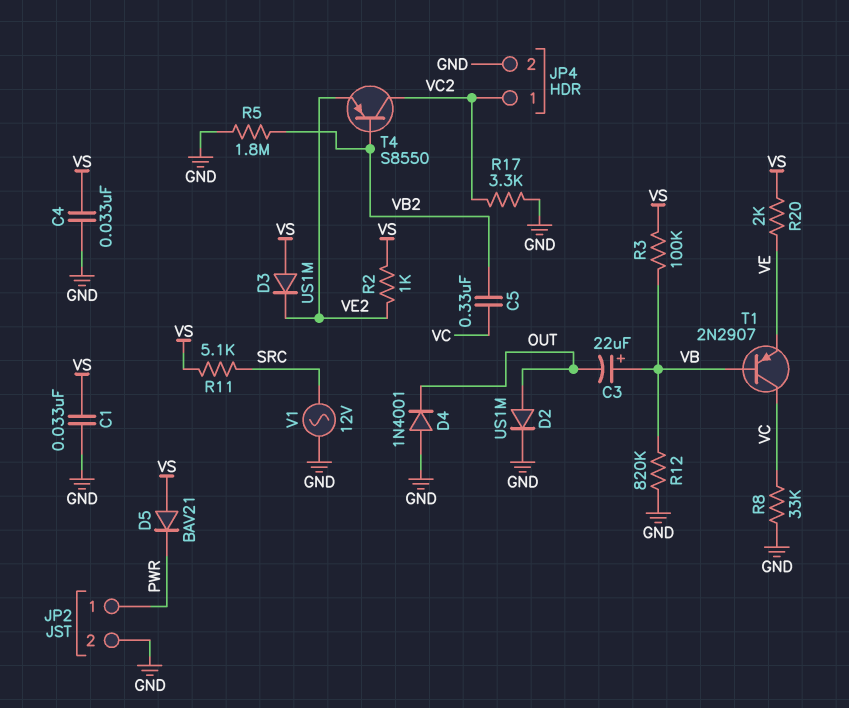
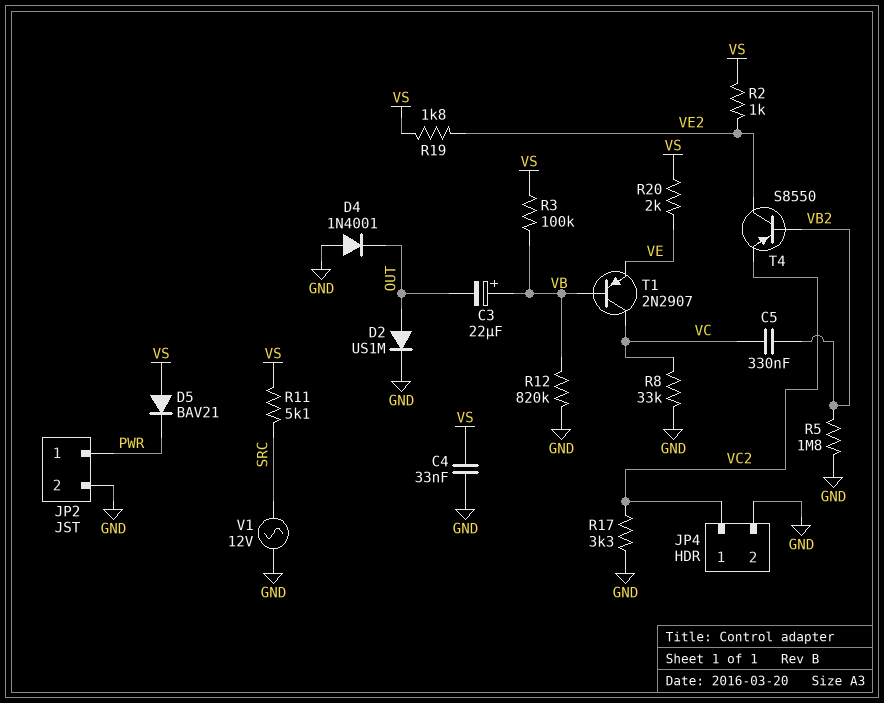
C1: 33nF (GND, VS) -> none
D3: diode US1M (A VS, K VE2) -> none
R19: none -> 1.8k (VE2, VS)
T4: PNP S8550 (B VB2, C VC2, E VE2) -> PNP S8550 (B VB2, C VE2, E VC2)

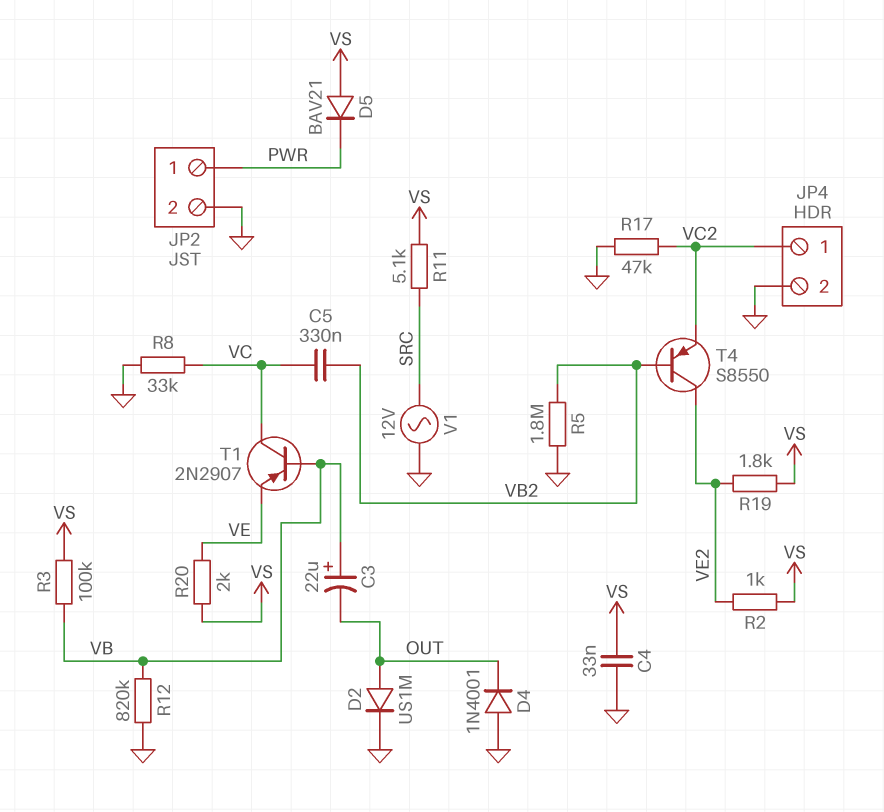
R17: 3.3k (GND, VC2) -> 47k (GND, VC2)

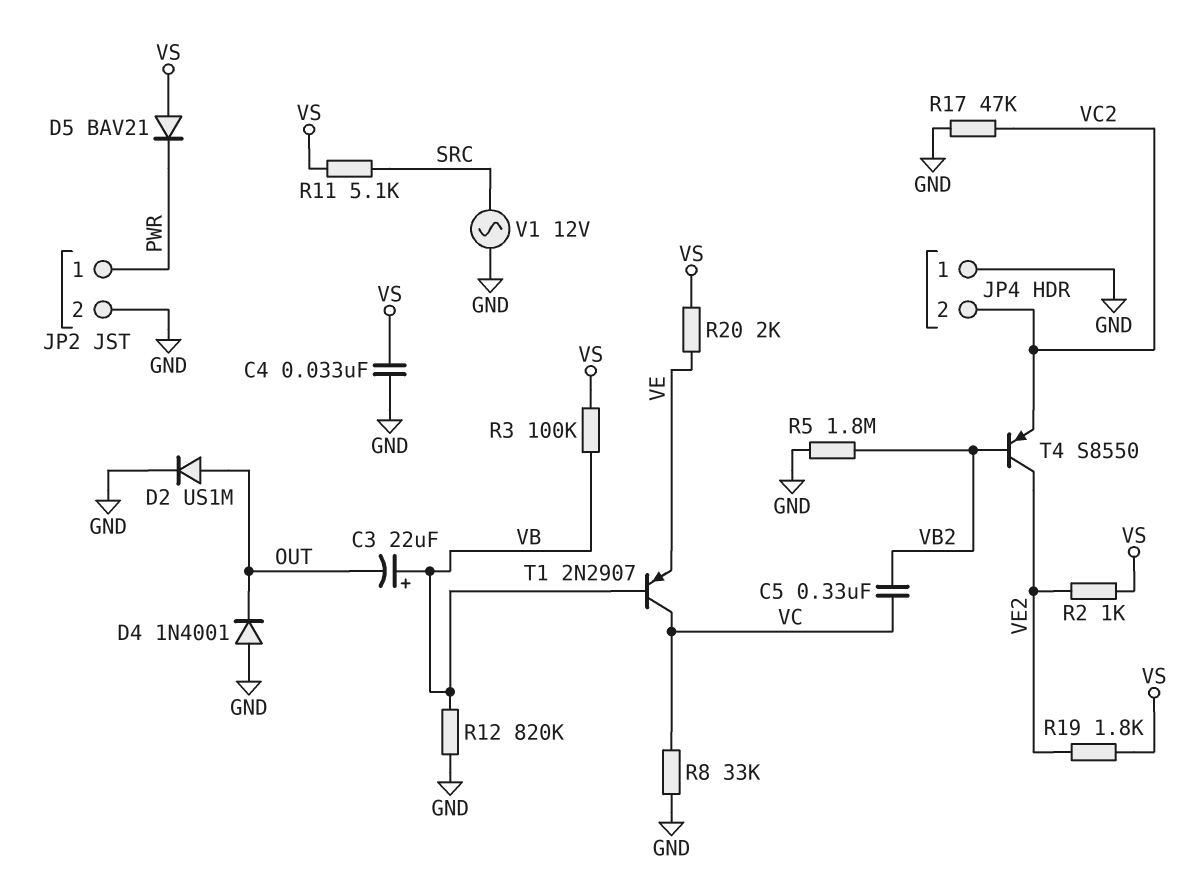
JP4 pin 1: VC2 -> GND
JP4 pin 2: GND -> VC2

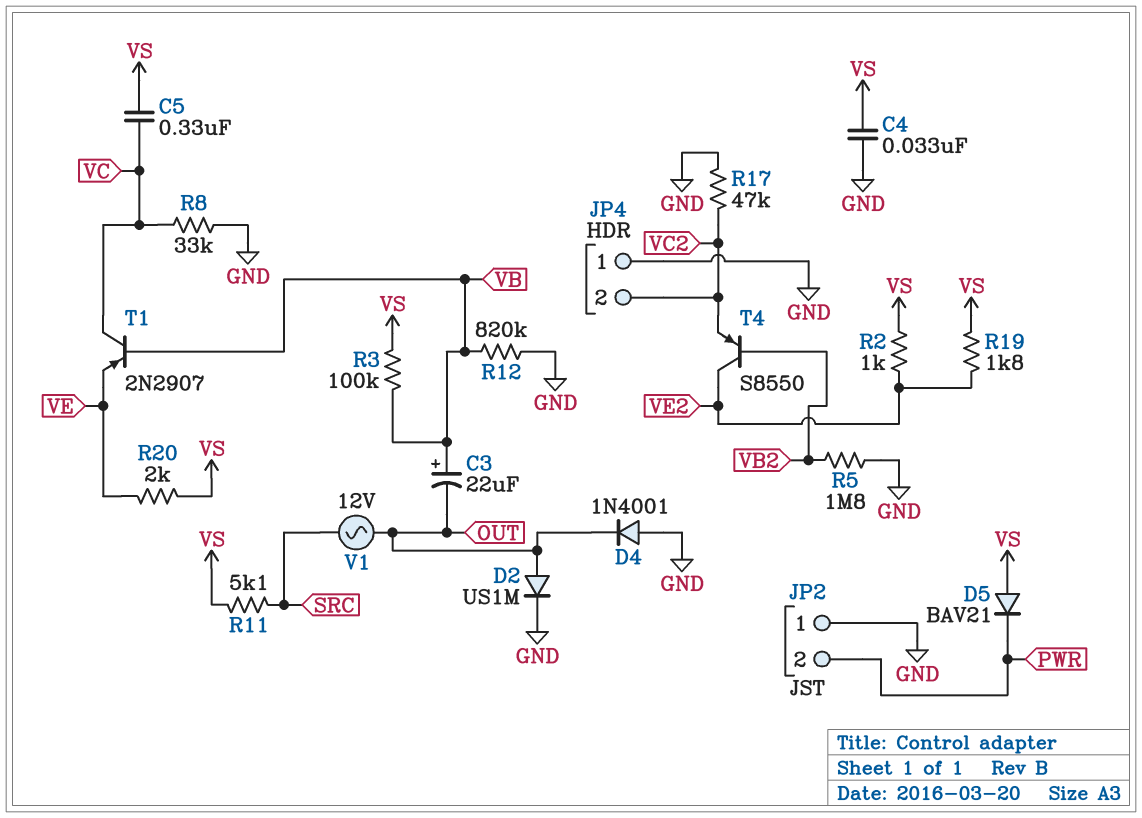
C5: 330nF (VB2, VC) -> 330nF (VC, VS)
JP2 pin 1: PWR -> GND
JP2 pin 2: GND -> PWR
V1: AC 12V (GND, SRC) -> AC 12V (OUT, SRC)

